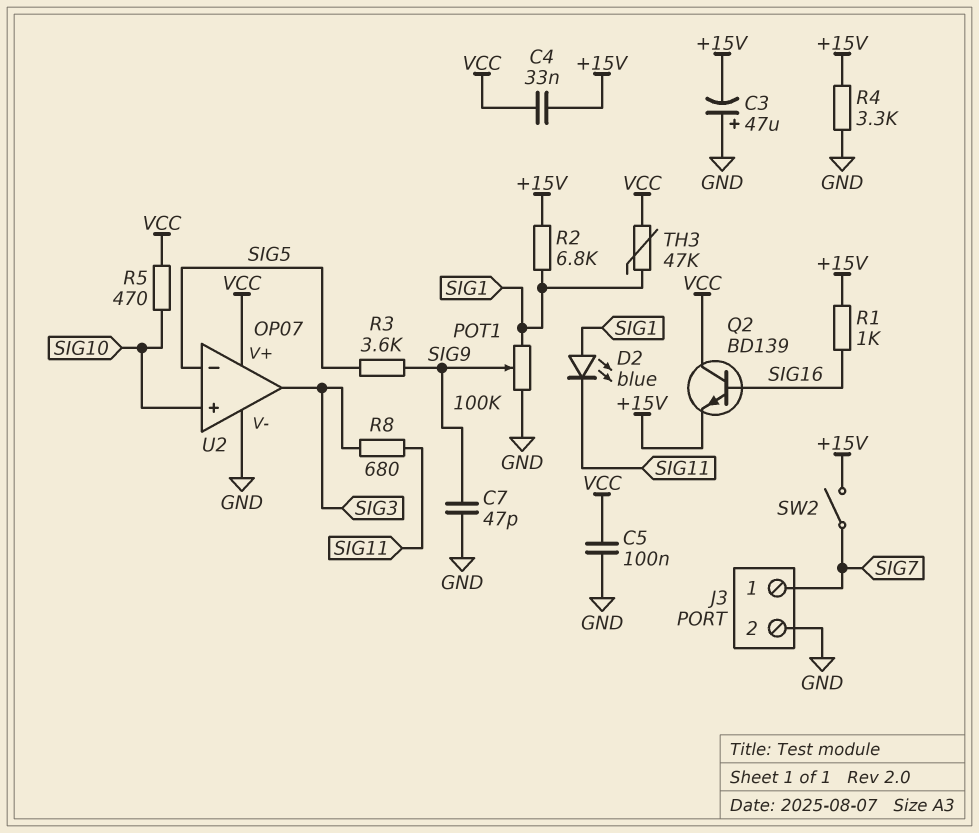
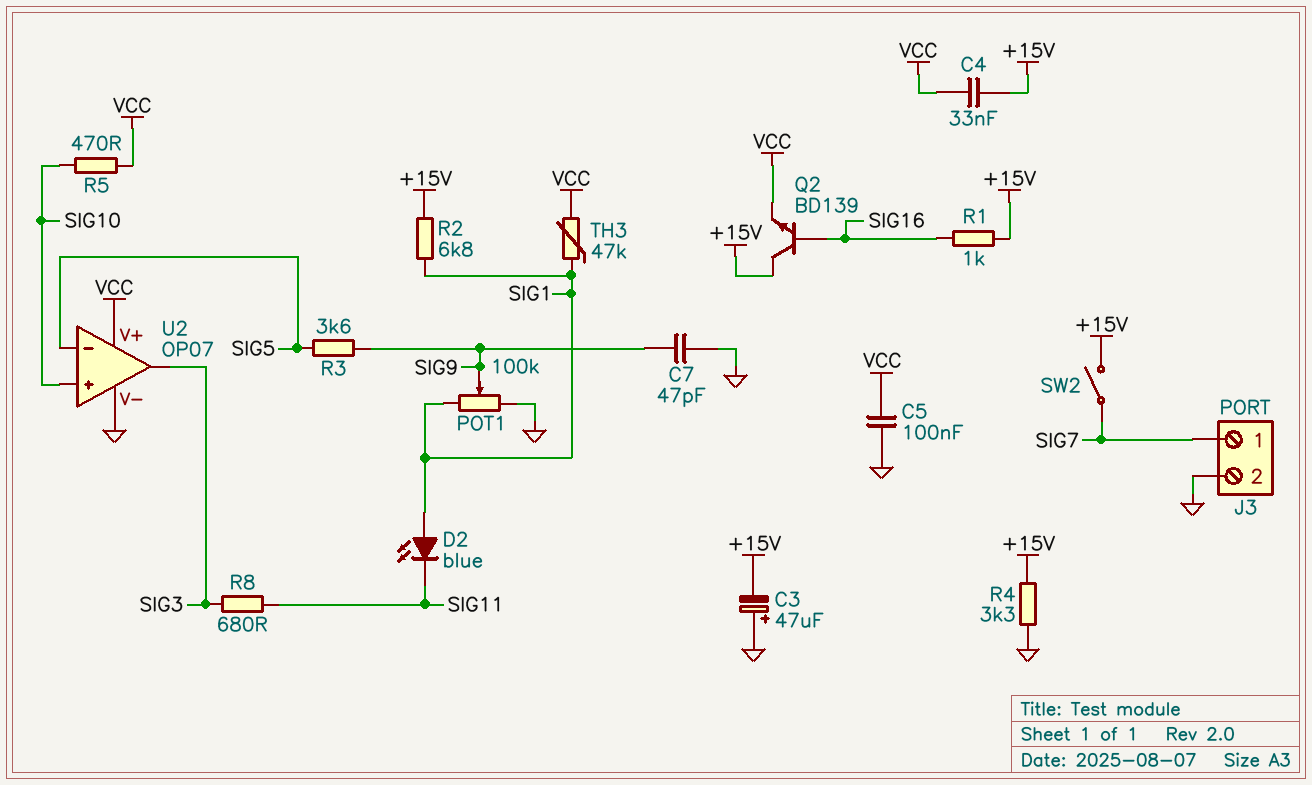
Q2: NPN BD139 (B SIG16, C VCC, E +15V) -> NPN BD139 (B SIG16, C +15V, E VCC)

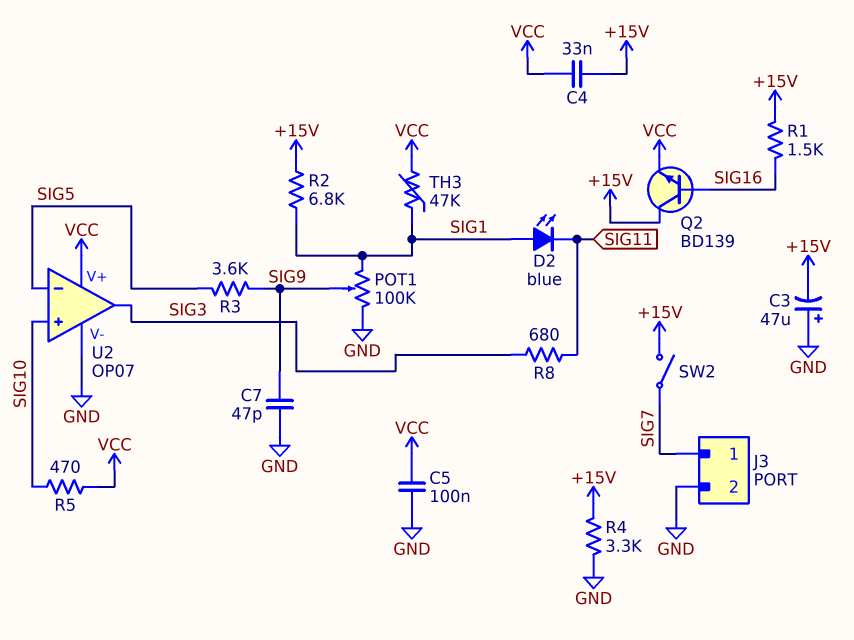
R1: 1k (+15V, SIG16) -> 1.5k (+15V, SIG16)

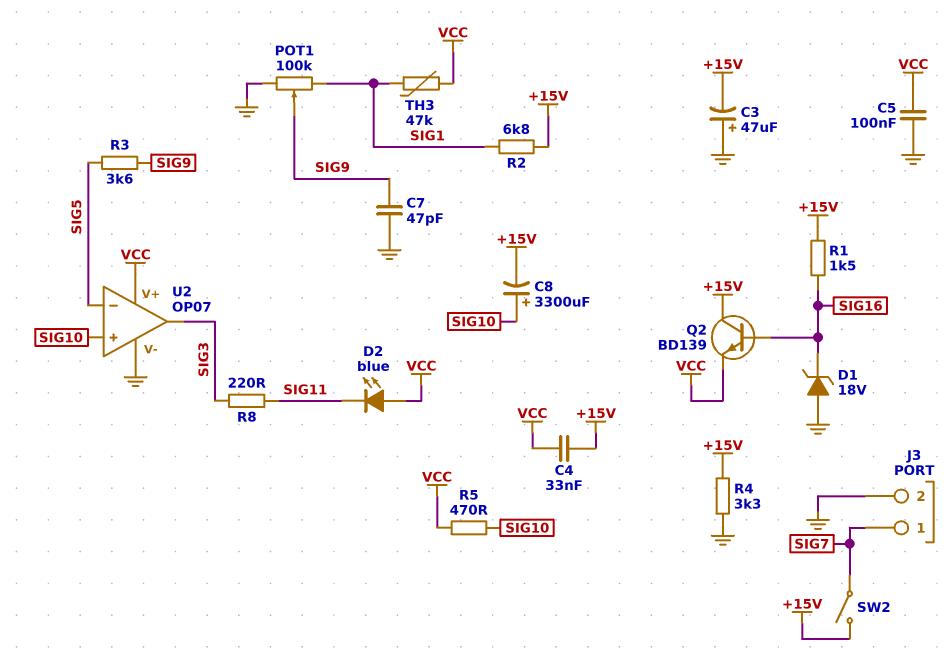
C8: none -> 3300uF (plus SIG10, minus +15V)
D1: none -> zener 18V (A GND, K SIG16)
D2: LED blue (A SIG1, K SIG11) -> LED blue (A VCC, K SIG11)
R8: 680 (SIG3, SIG11) -> 220 (SIG3, SIG11)

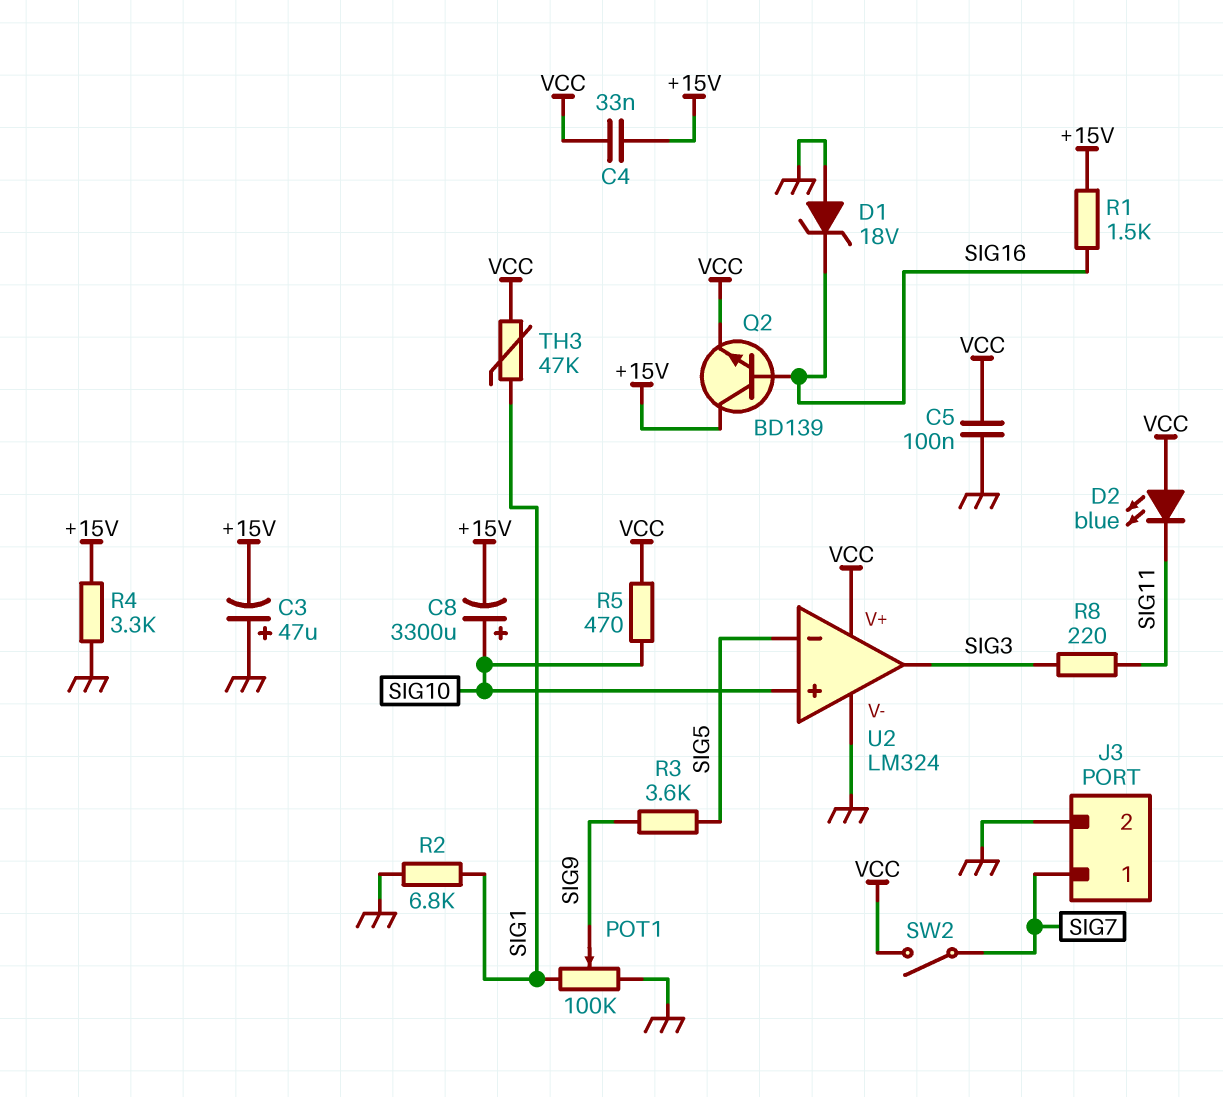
C7: 47pF (GND, SIG9) -> none
R2: 6.8k (+15V, SIG1) -> 6.8k (GND, SIG1)
SW2: switch (+15V, SIG7) -> switch (SIG7, VCC)
U2: OP07 -> LM324

